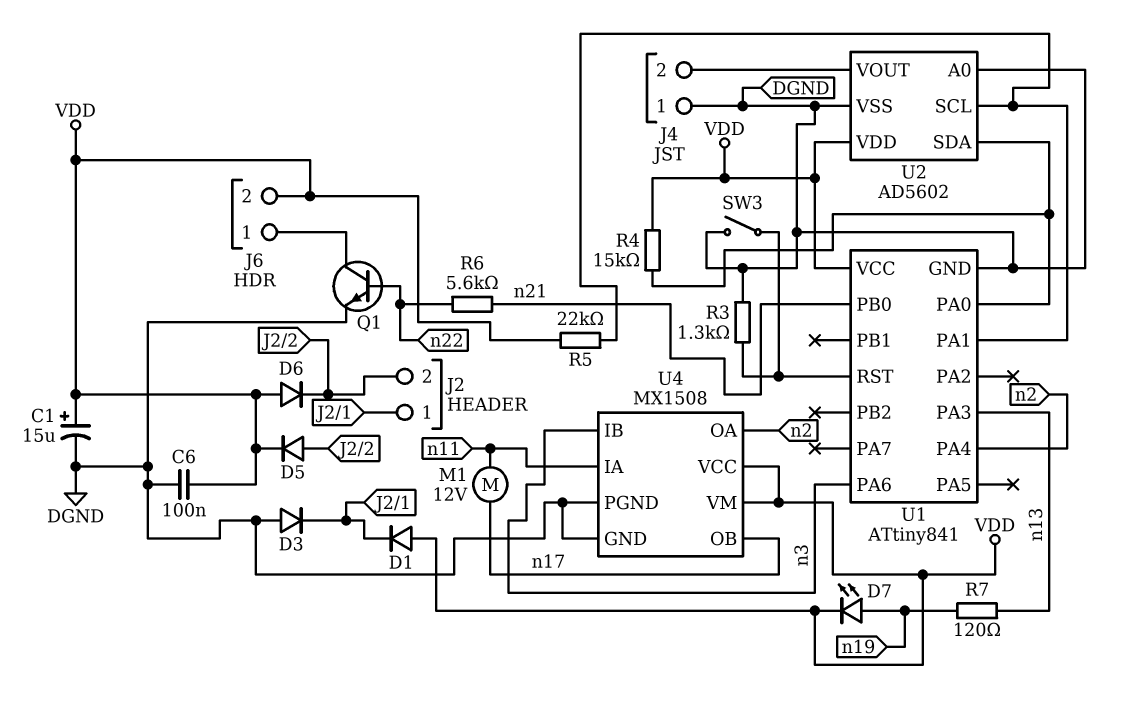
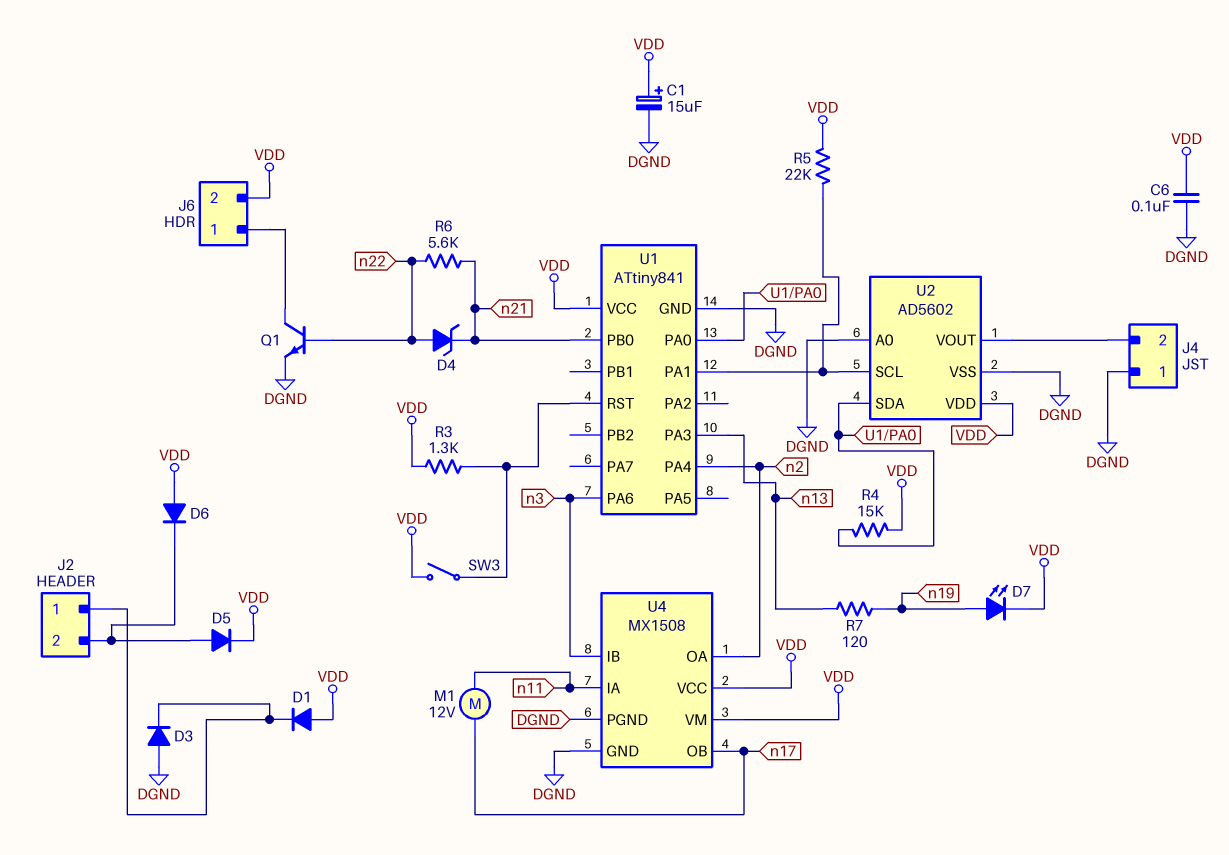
D4: none -> zener (A n22, K n21)
R3: 1.3k (DGND, U1/RST) -> 1.3k (U1/RST, VDD)
SW3: switch (DGND, U1/RST) -> switch (U1/RST, VDD)

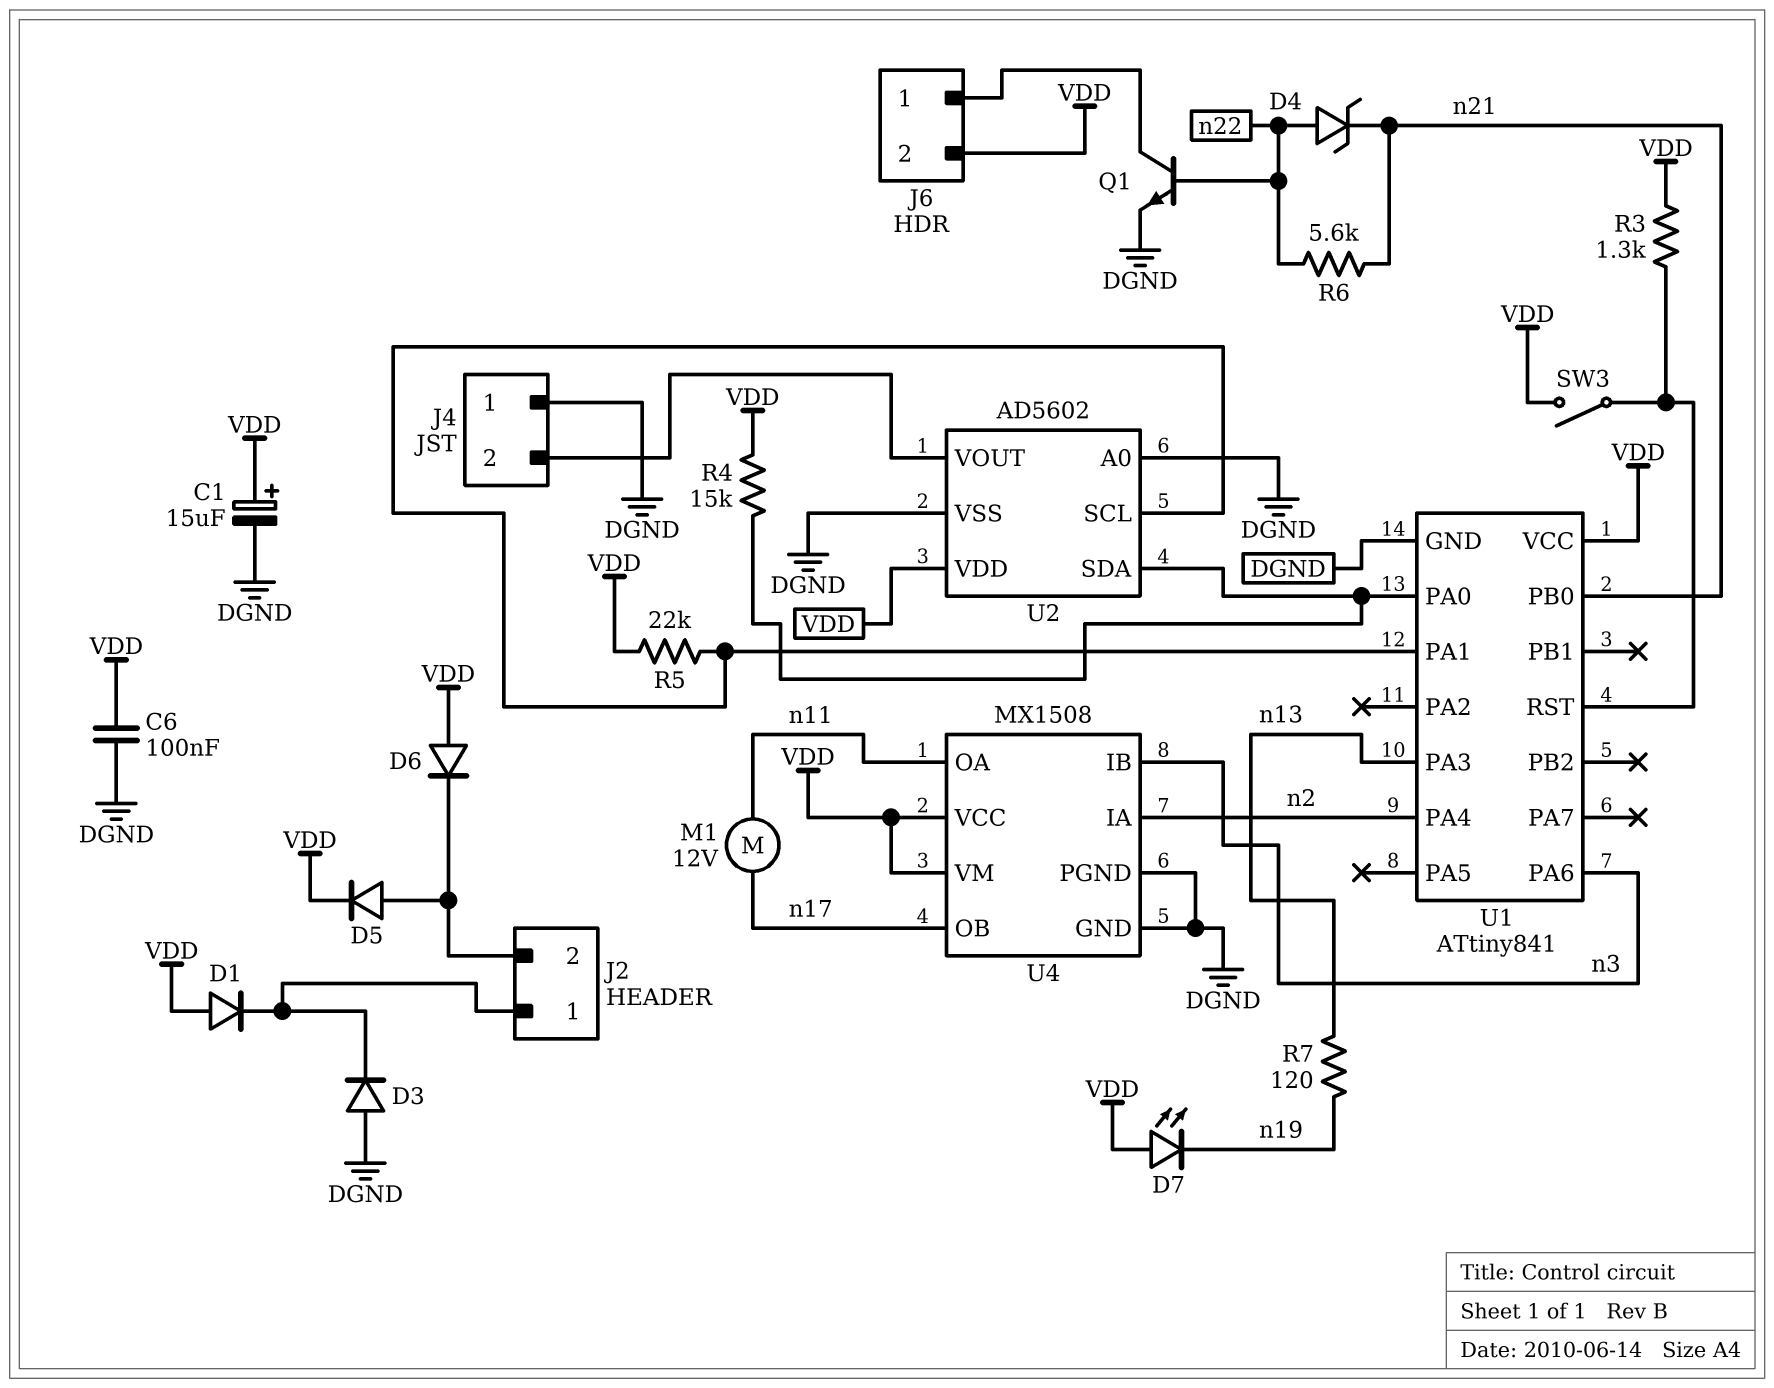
D7: LED (A n19, K VDD) -> LED (A VDD, K n19)
U4 pin IA: n11 -> n2
U4 pin OA: n2 -> n11

